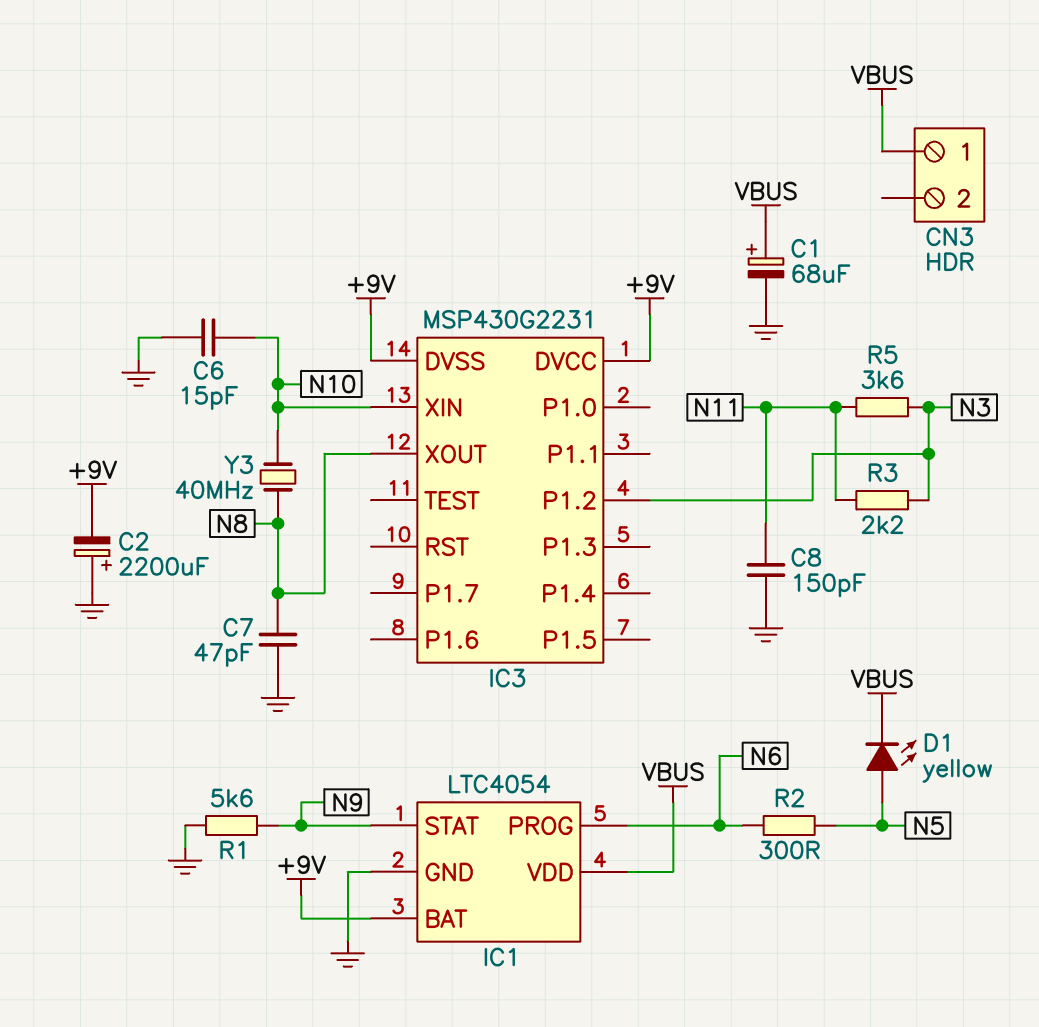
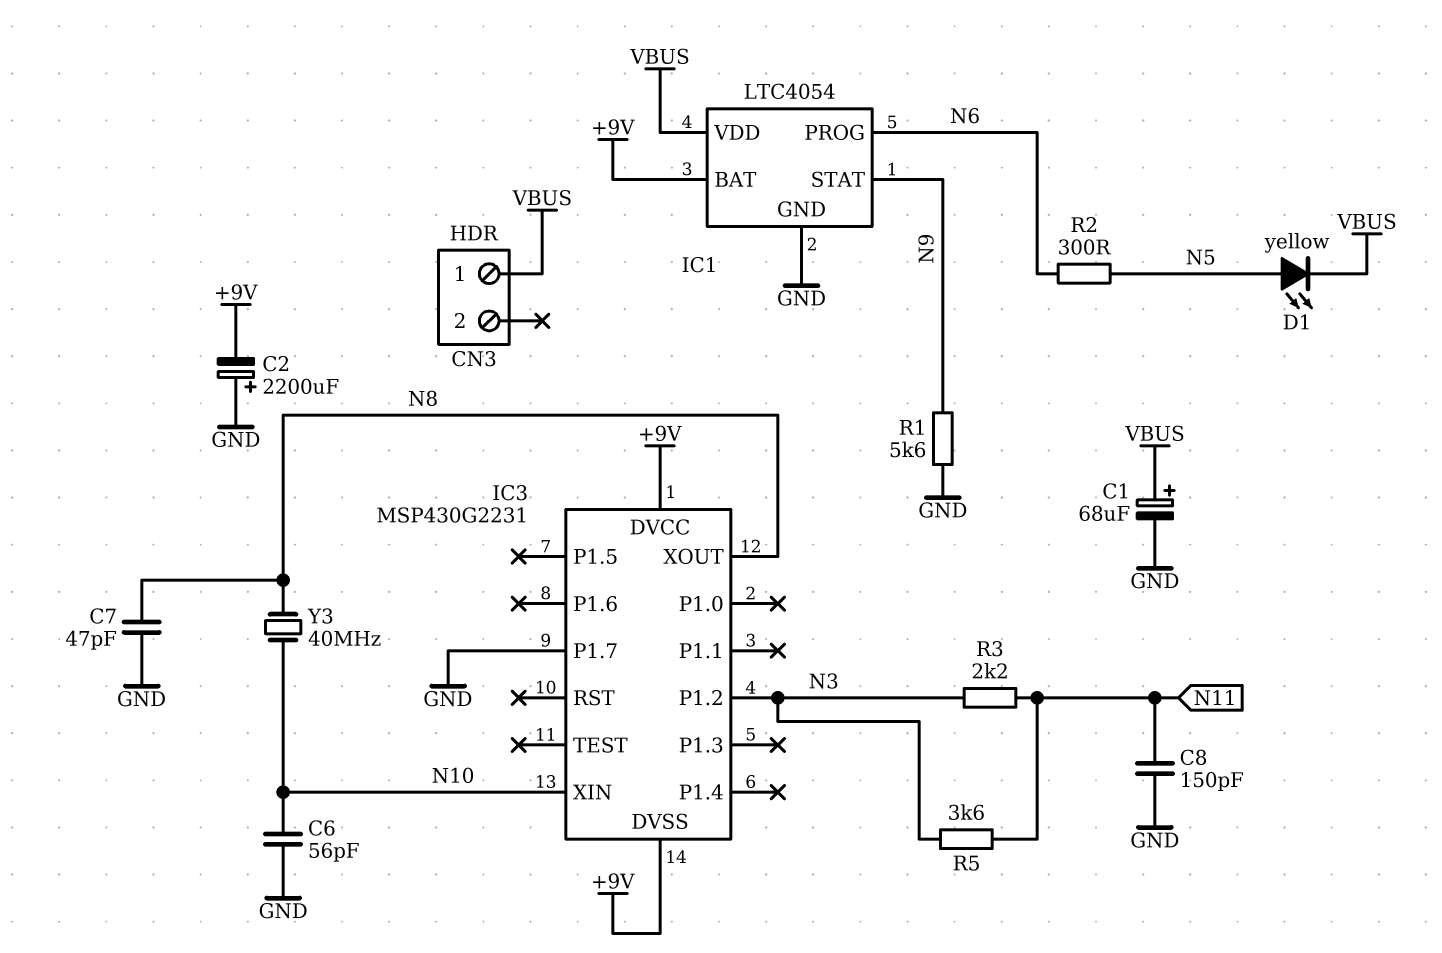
C6: 15pF (GND, N10) -> 56pF (GND, N10)
IC3 pin P1.7: none -> GND

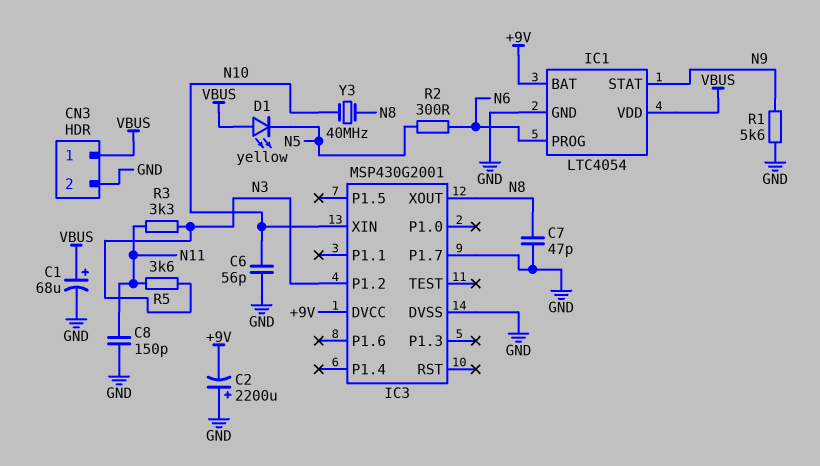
CN3 pin 2: none -> GND
D1: LED yellow (A N5, K VBUS) -> LED yellow (A VBUS, K N5)
IC3: MSP430G2231 -> MSP430G2001
IC3 pin DVSS: +9V -> GND
R3: 2.2k (N3, N11) -> 3.3k (N3, N11)

